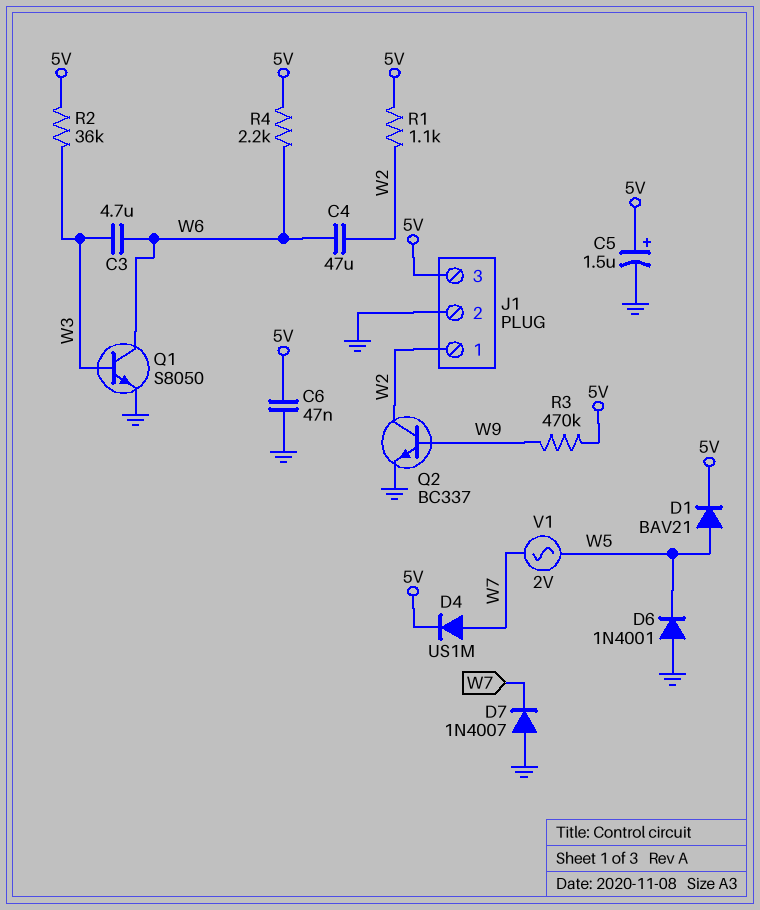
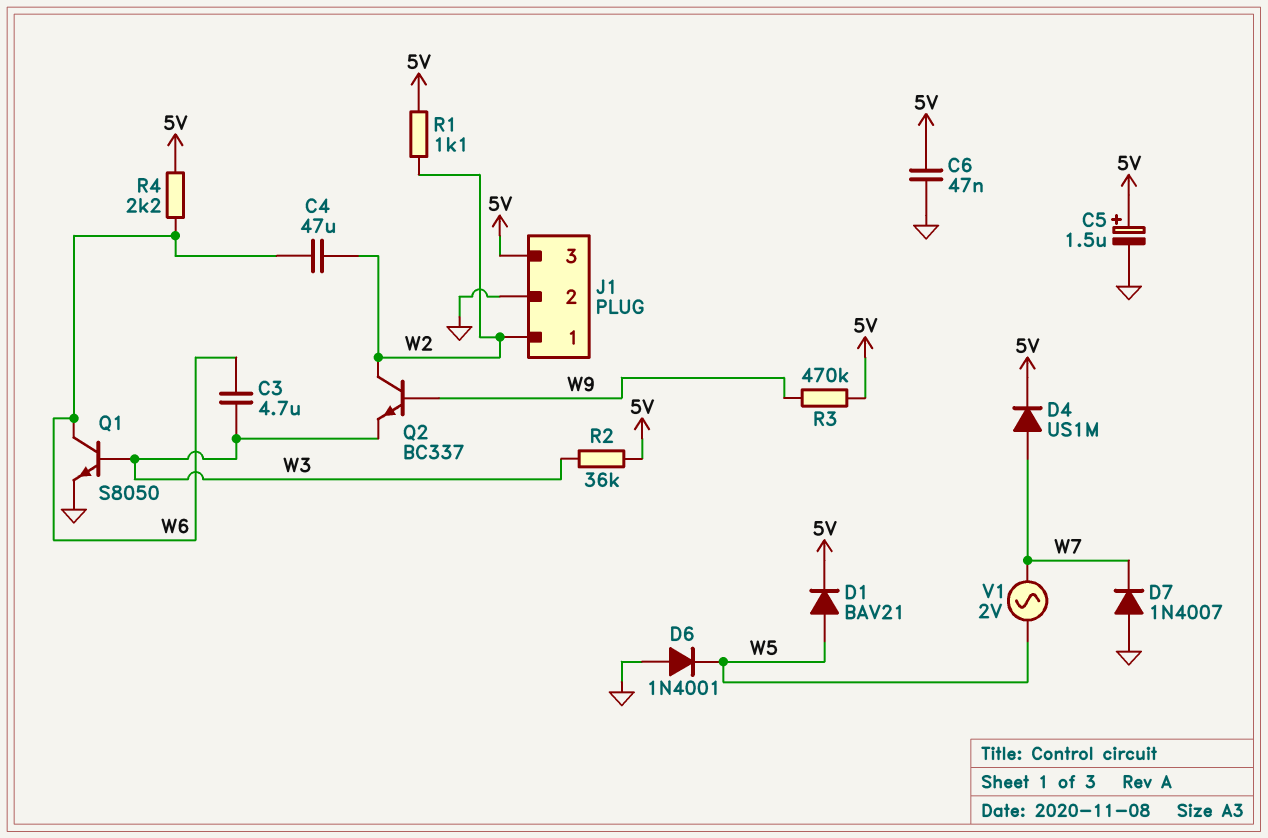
Q2: NPN BC337 (B W9, C W2, E GND) -> NPN BC337 (B W9, C W2, E W3)

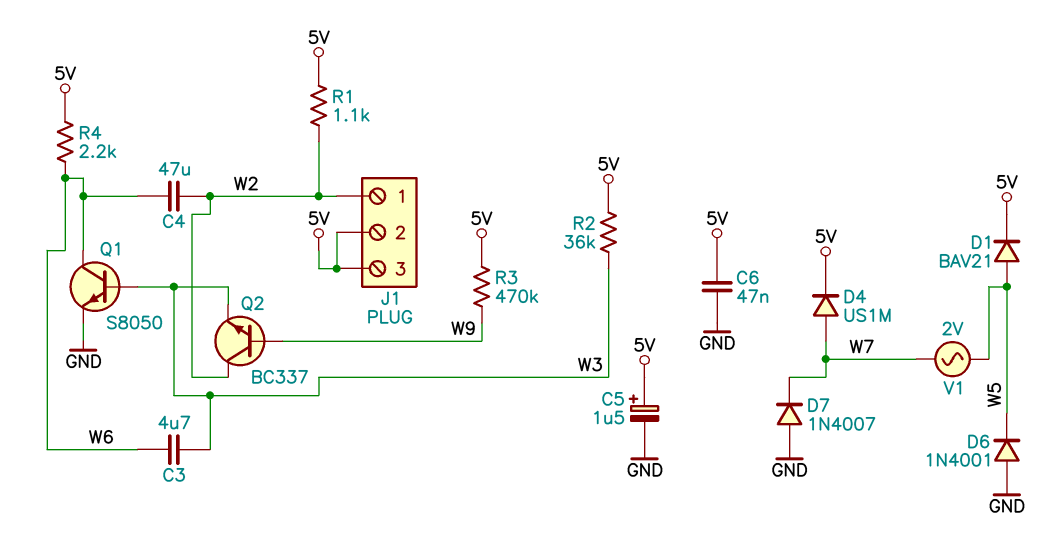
J1 pin 2: GND -> 5V

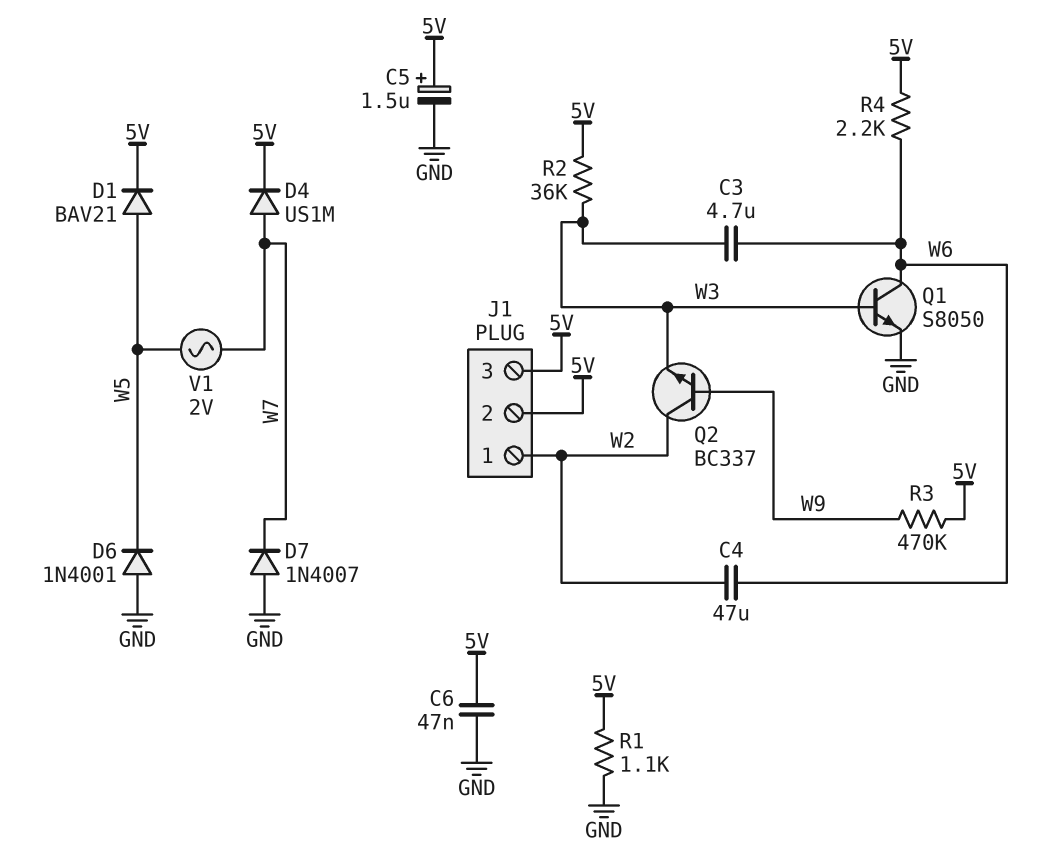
R1: 1.1k (5V, W2) -> 1.1k (5V, GND)

